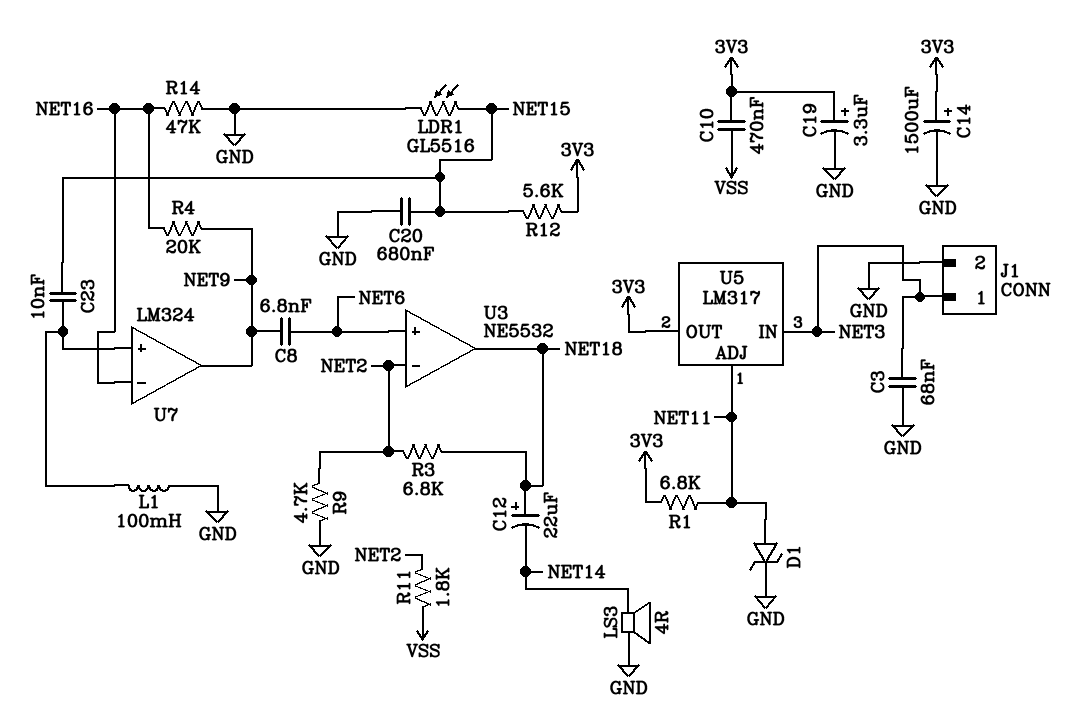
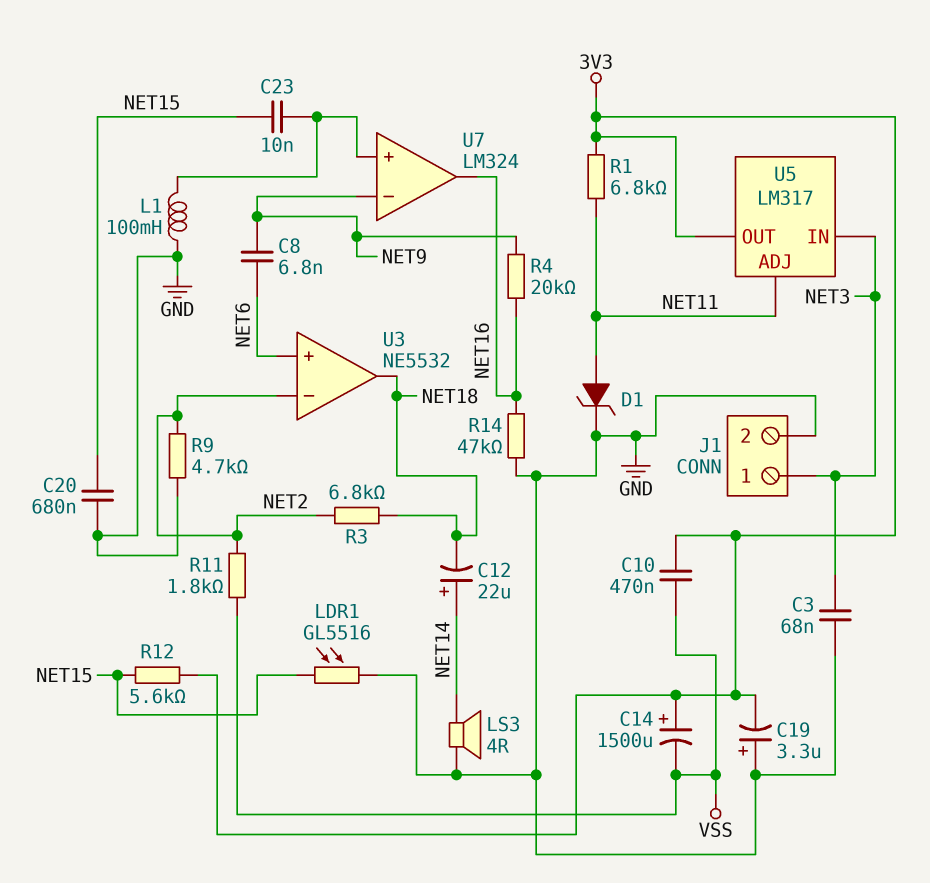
C12: 22uF (plus NET18, minus NET14) -> 22uF (plus NET14, minus NET18)
C14: 1500uF (plus 3V3, minus GND) -> 1500uF (plus 3V3, minus VSS)
C19: 3.3uF (plus 3V3, minus GND) -> 3.3uF (plus GND, minus 3V3)
U7 pin in-: NET16 -> NET9
U7 pin out: NET9 -> NET16

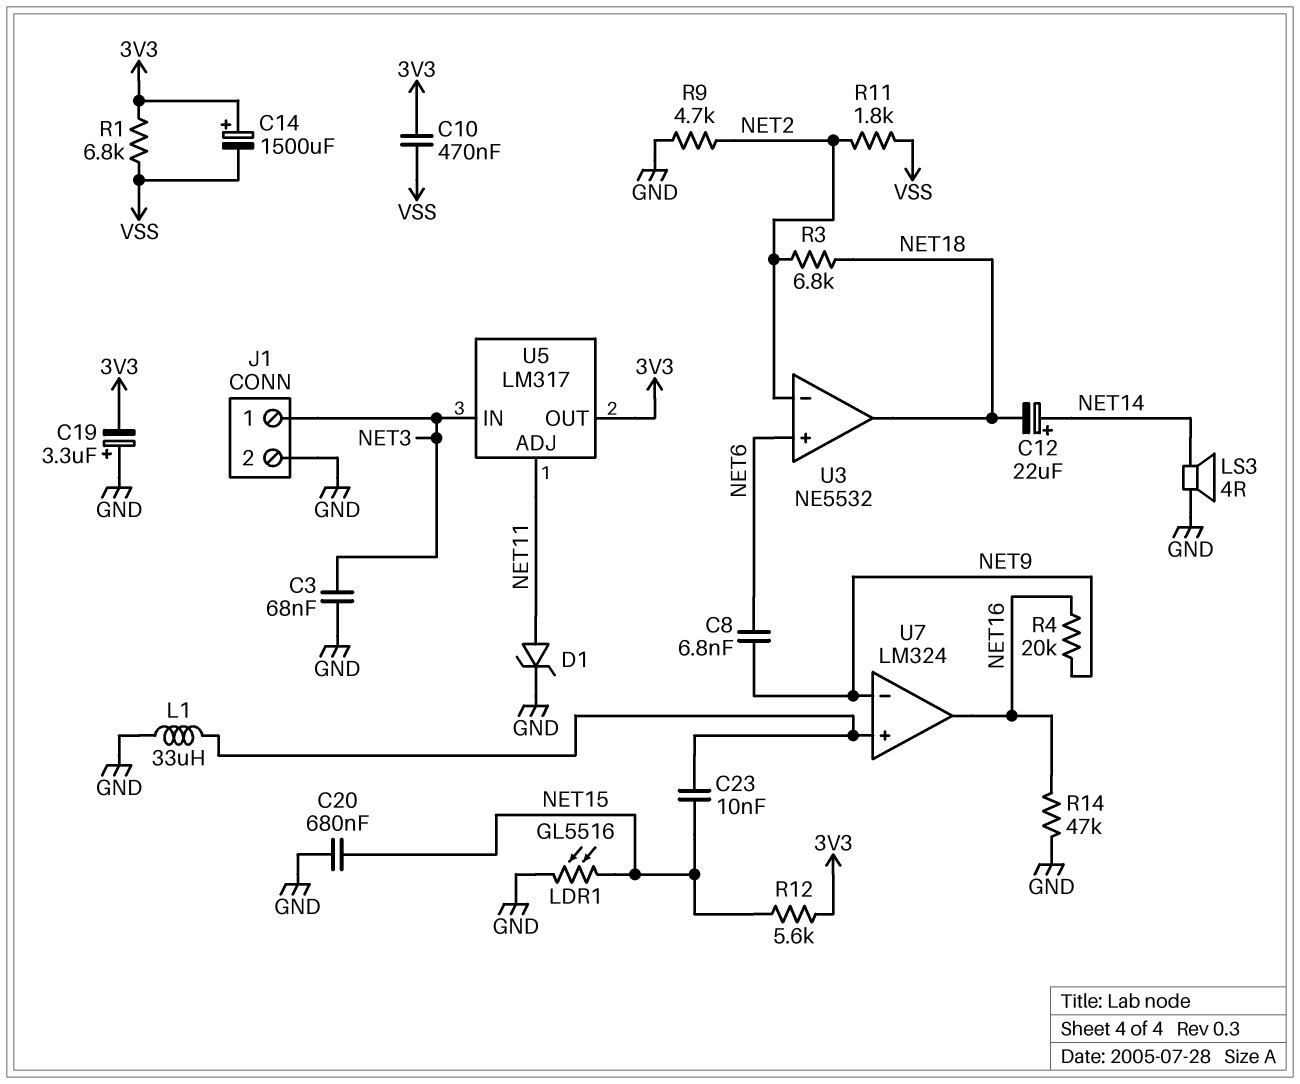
L1: 100mH (GND, U7/in+) -> 33uH (GND, U7/in+)
R1: 6.8k (3V3, NET11) -> 6.8k (3V3, VSS)

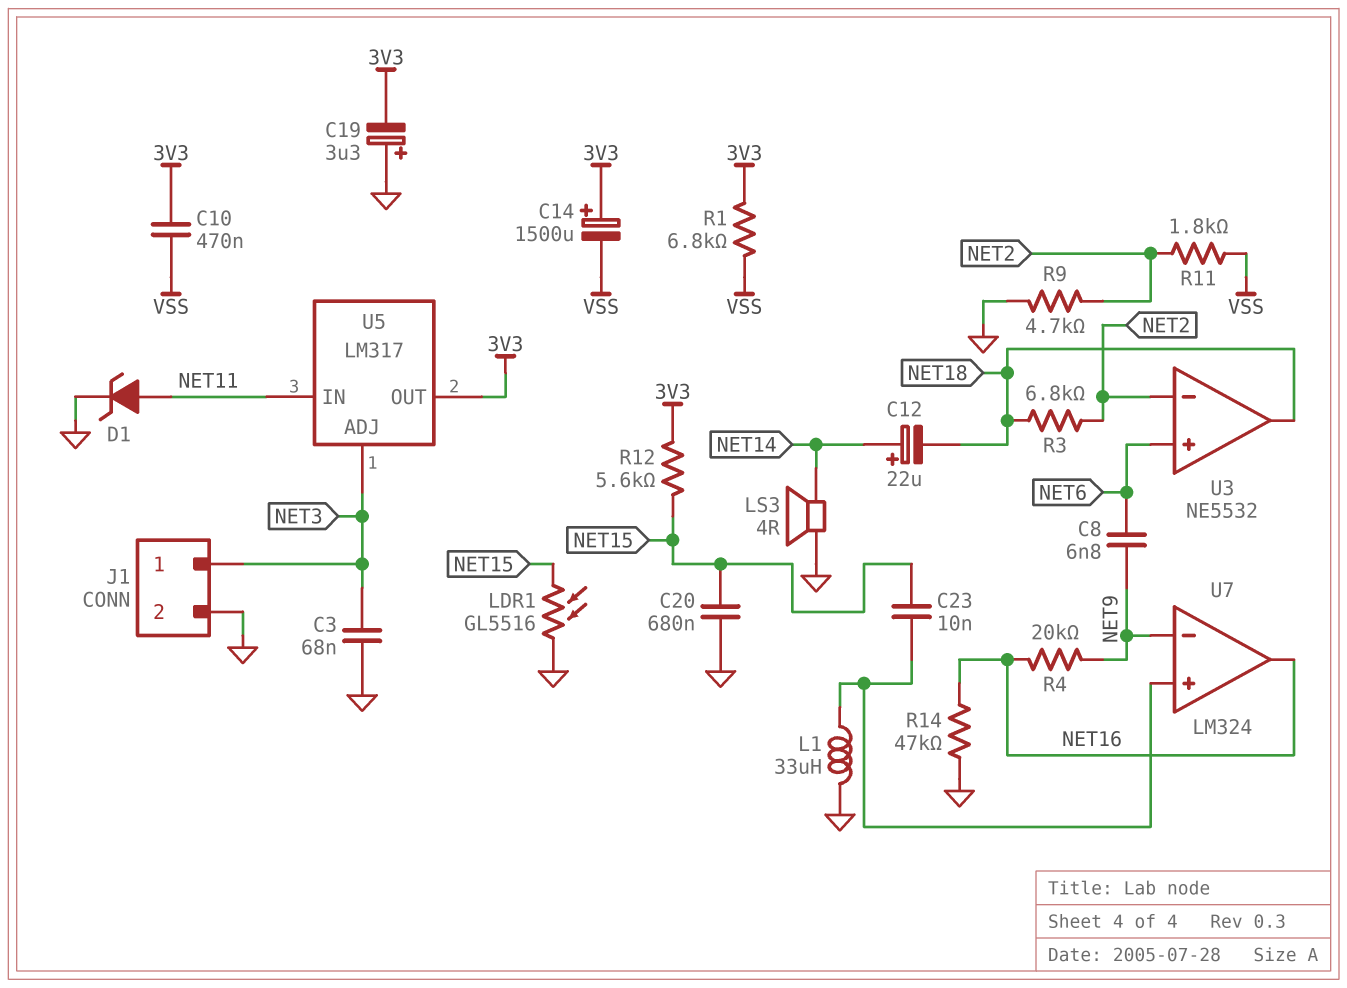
U5 pin ADJ: NET11 -> NET3
U5 pin IN: NET3 -> NET11

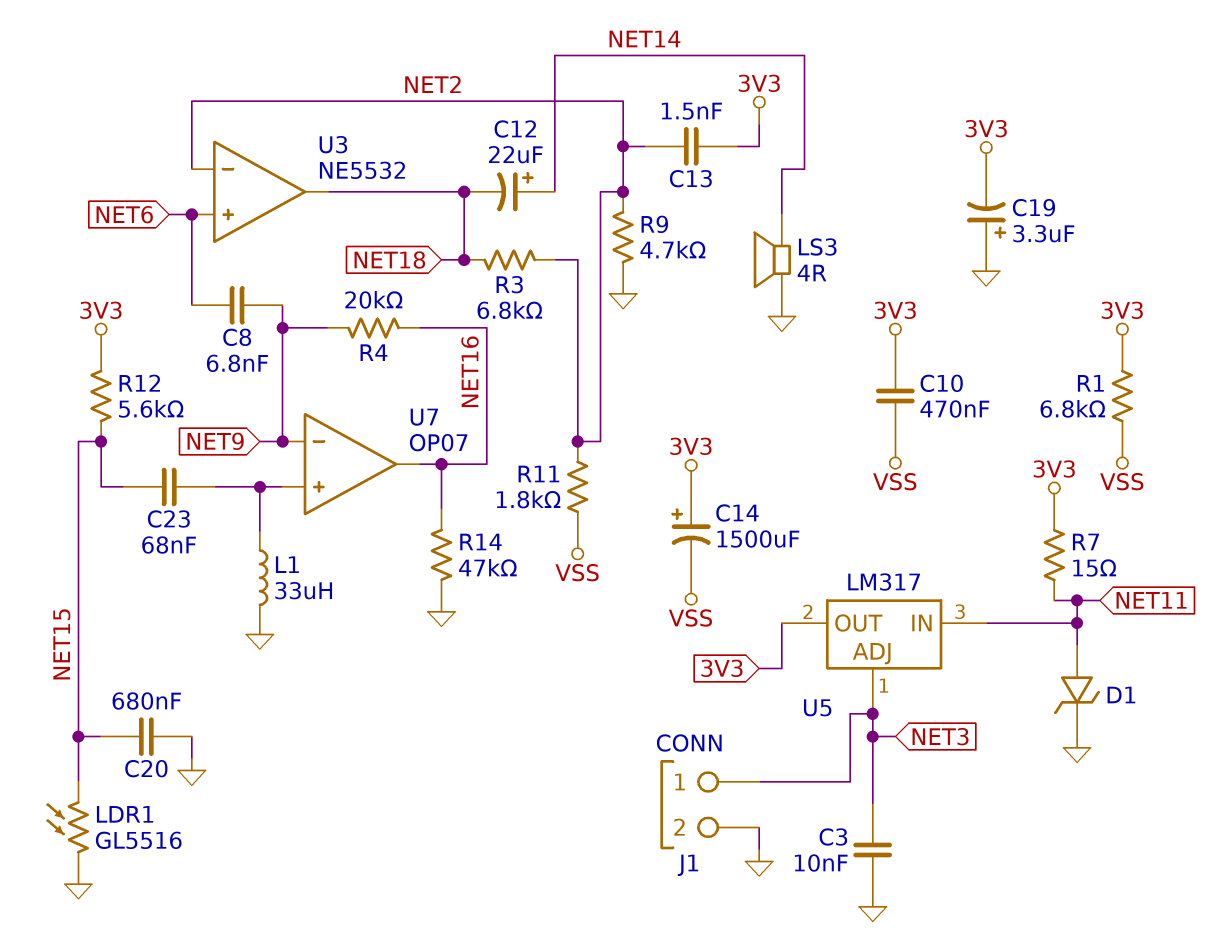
C3: 68nF (GND, NET3) -> 10nF (GND, NET3)
C13: none -> 1.5nF (3V3, NET2)
C23: 10nF (NET15, U7/in+) -> 68nF (NET15, U7/in+)
R7: none -> 15 (3V3, NET11)
U7: LM324 -> OP07

